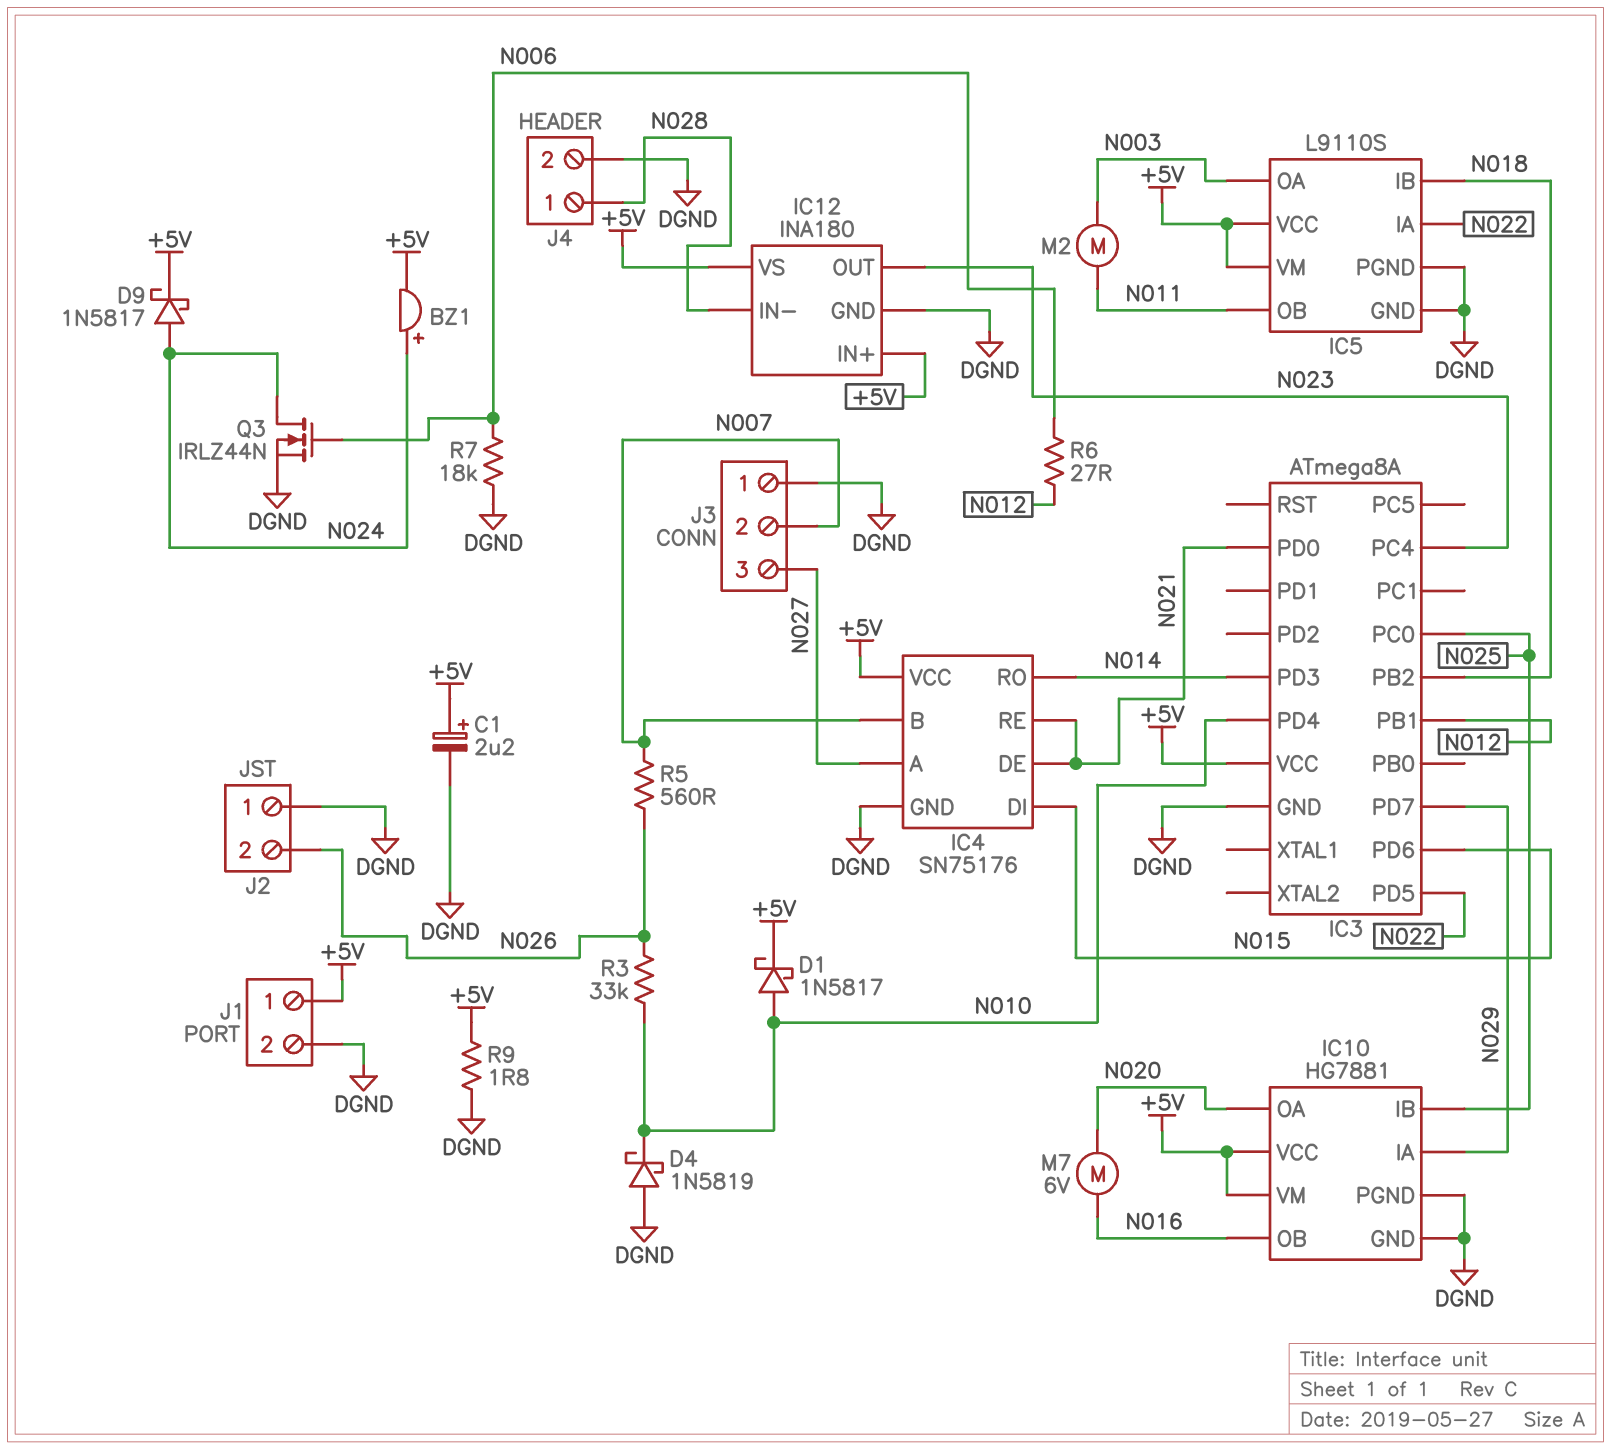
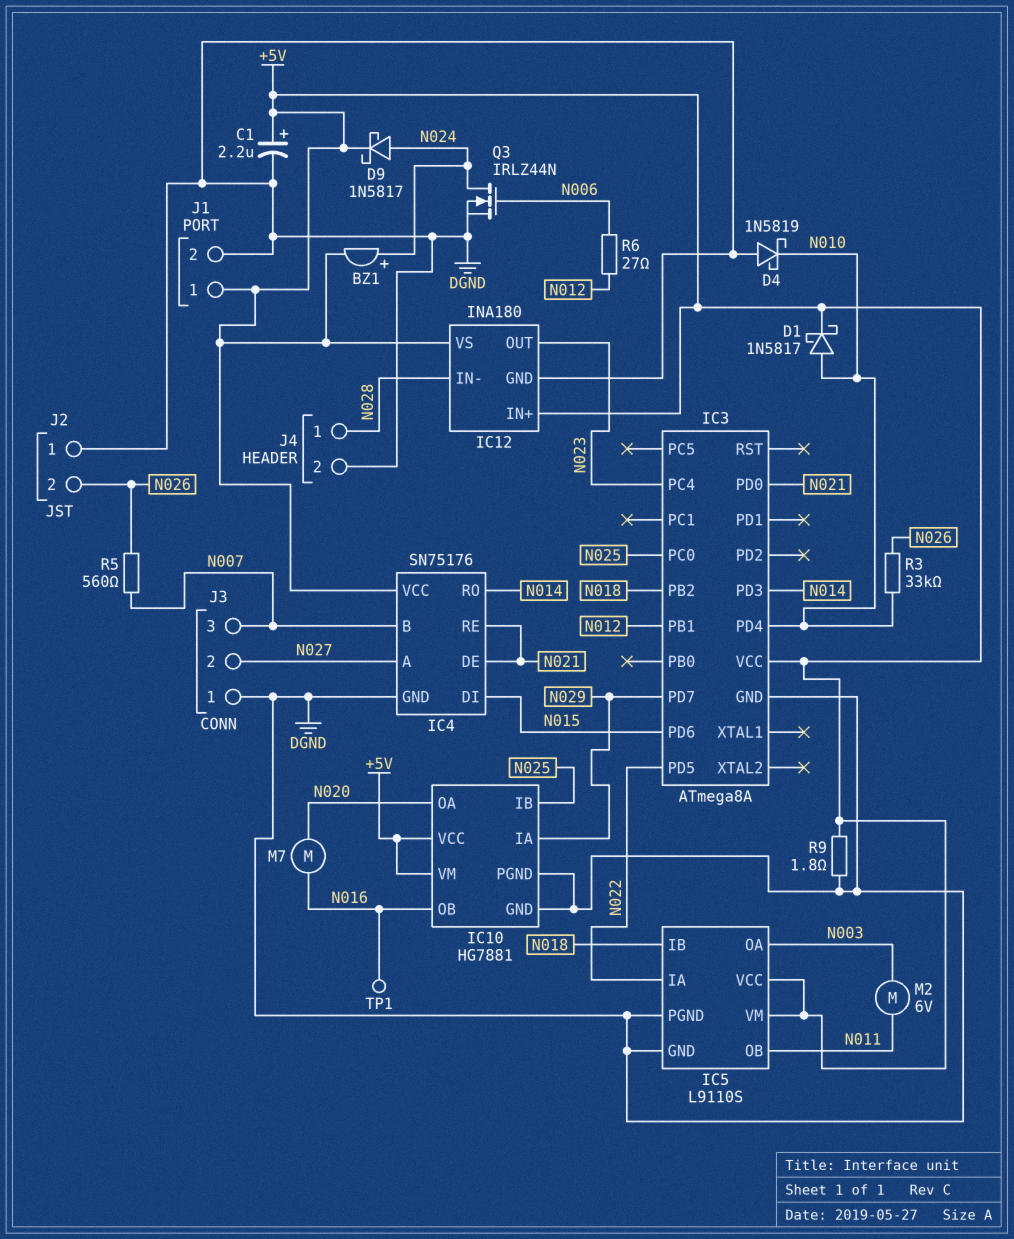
J3 pin 2: N007 -> N027
J3 pin 3: N027 -> N007
M2: motor (N003, N011) -> motor 6V (N003, N011)
M7: motor 6V (N016, N020) -> motor (N016, N020)
R7: 18k (DGND, N006) -> none
TP1: none -> test point (N016)

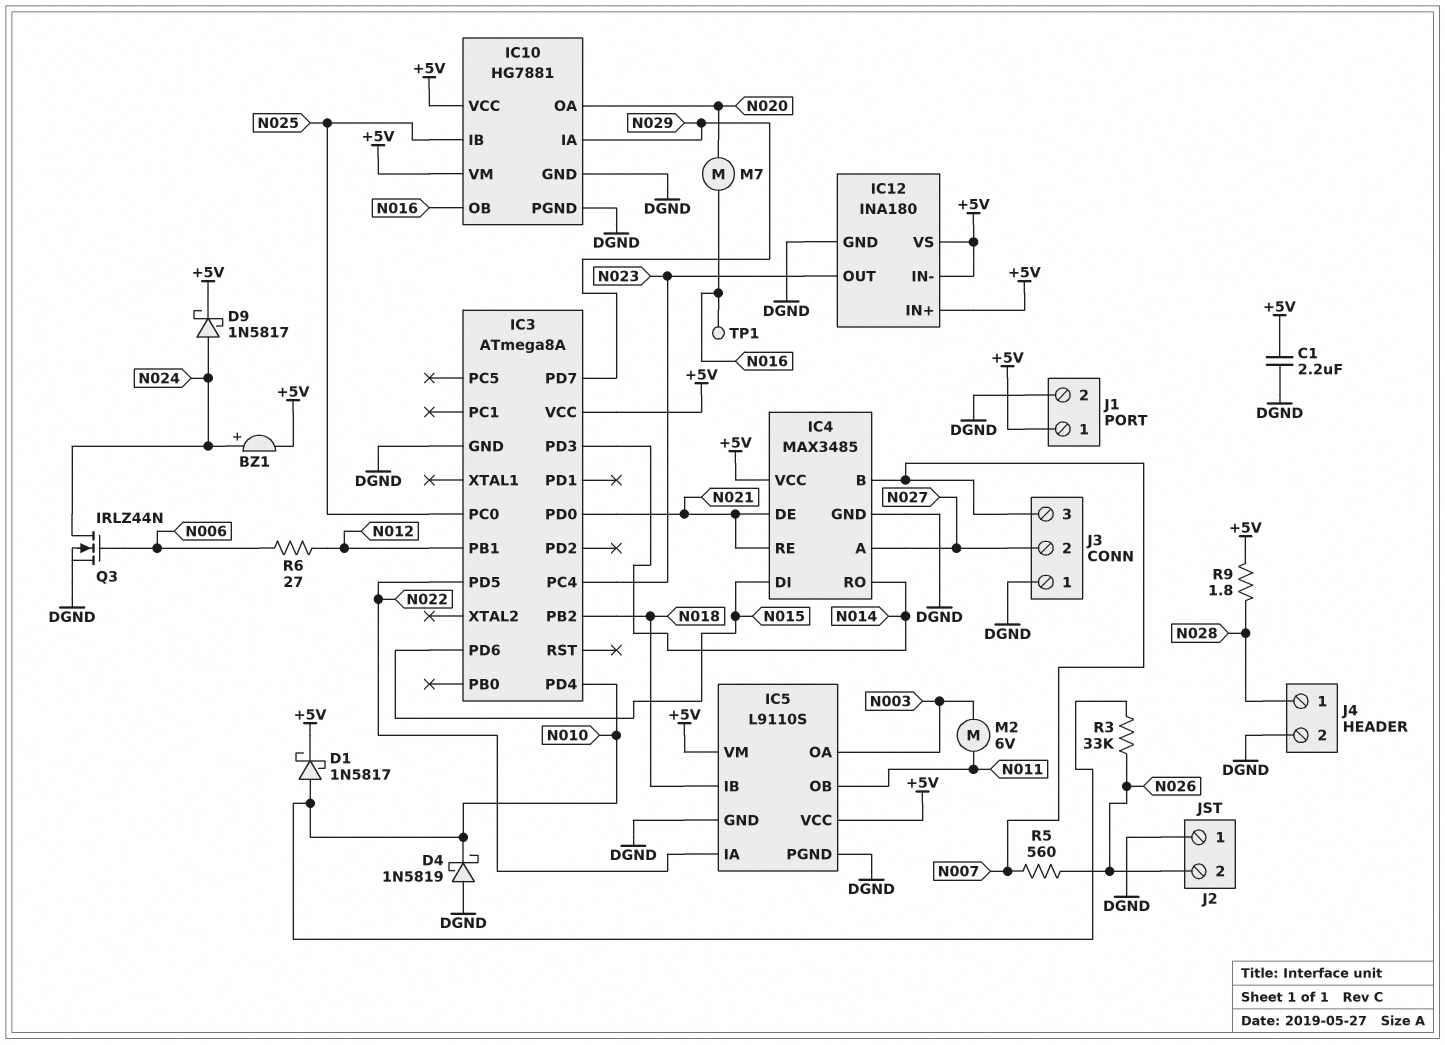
C1: 2.2uF (plus +5V, minus DGND) -> 2.2uF (+5V, DGND)
IC4: SN75176 -> MAX3485
IC12 pin IN-: N028 -> +5V
R9: 1.8 (+5V, DGND) -> 1.8 (+5V, N028)

